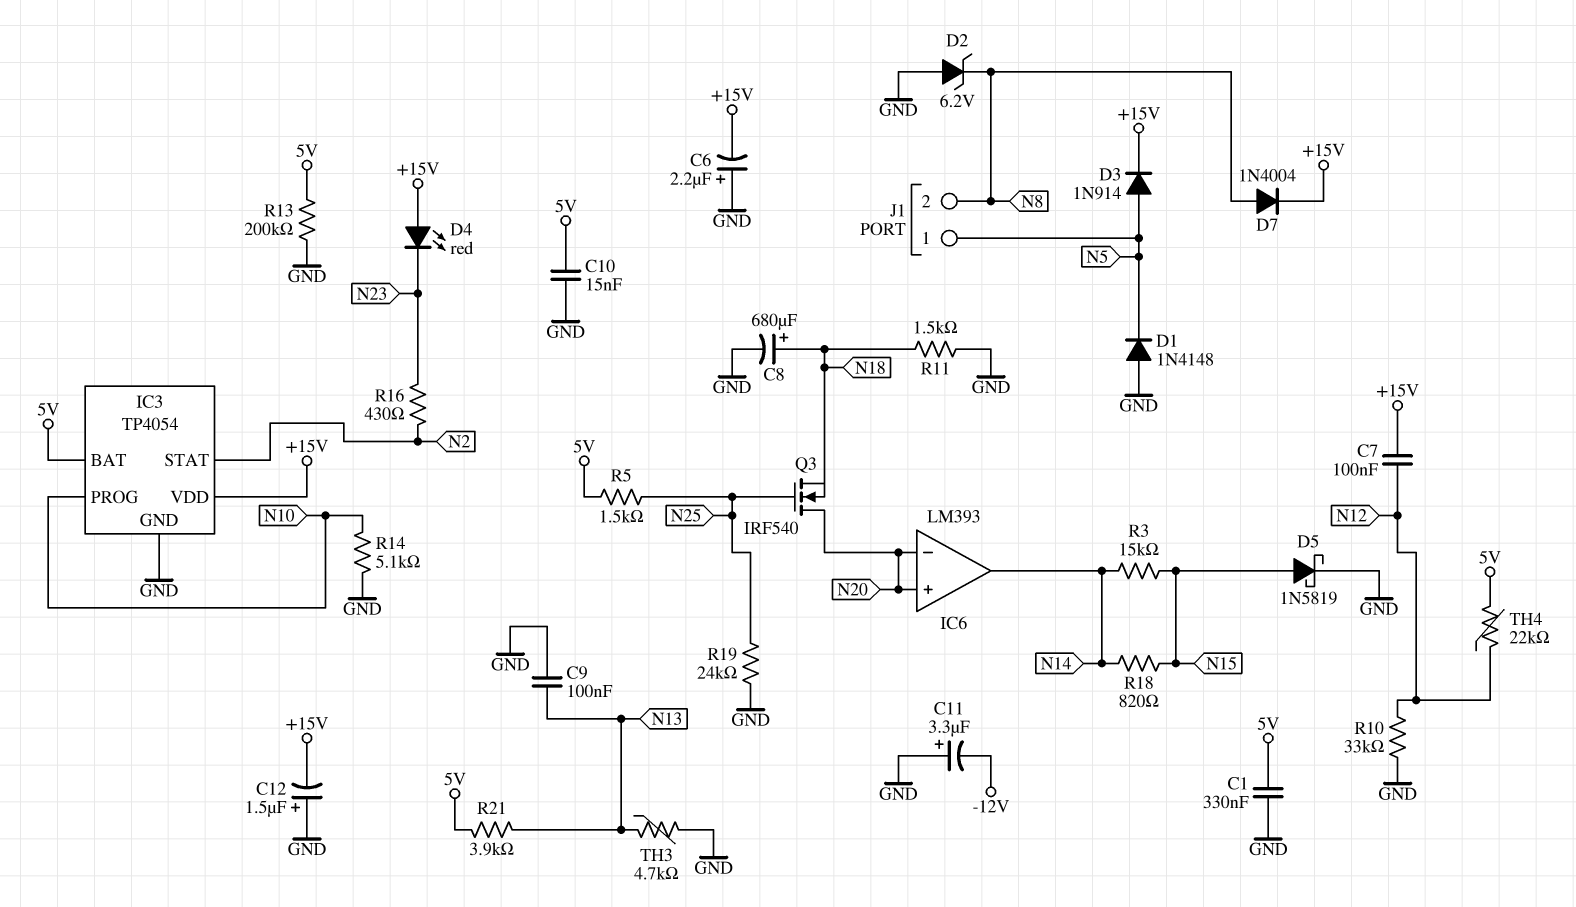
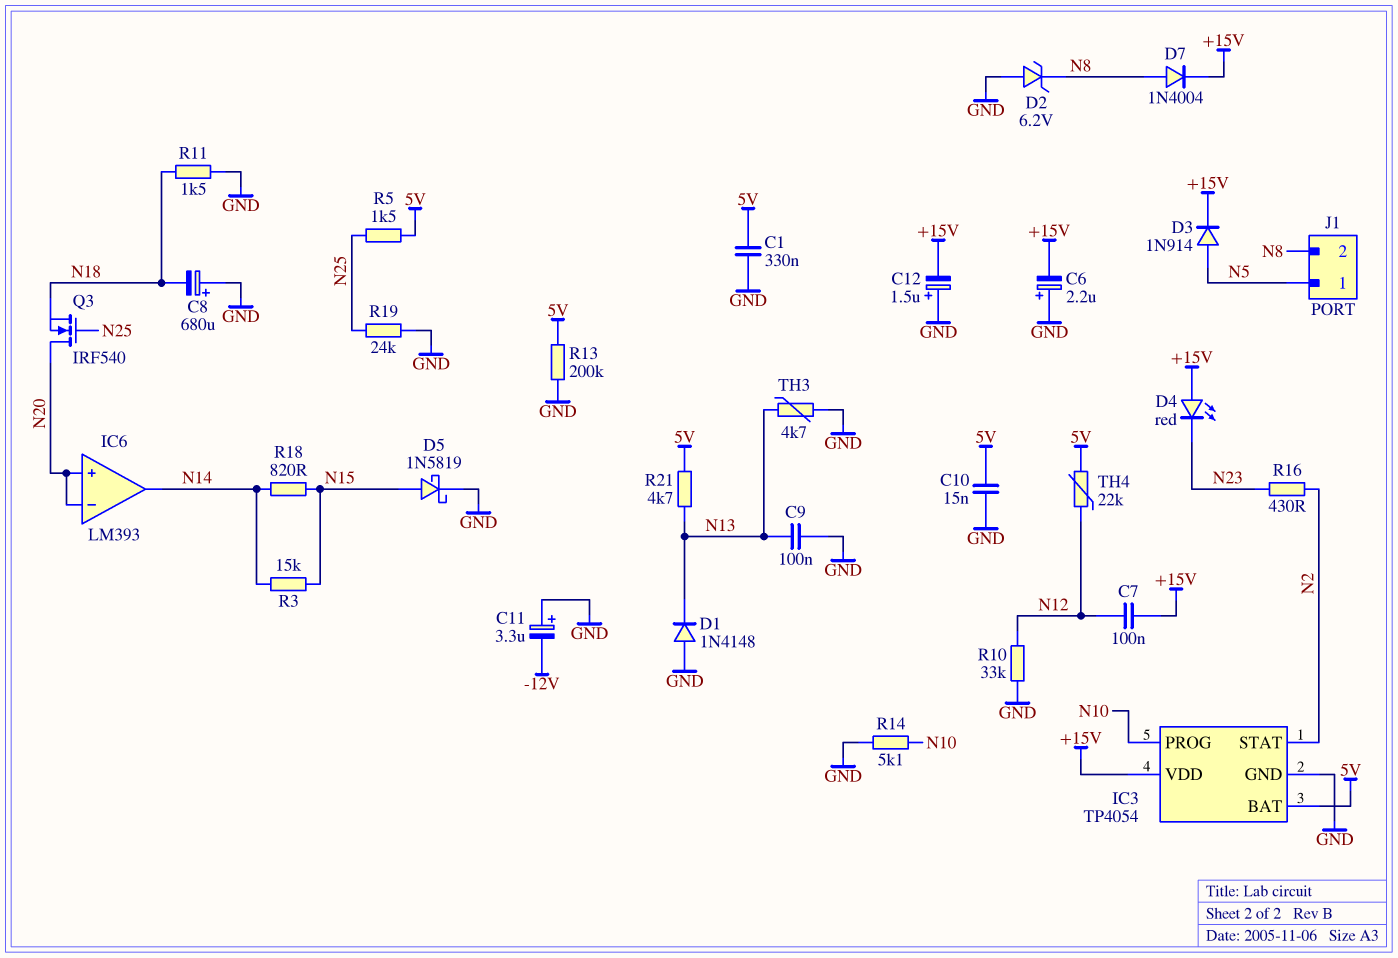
C8: 680uF (plus N18, minus GND) -> 680uF (plus GND, minus N18)
D1: diode 1N4148 (A GND, K N5) -> diode 1N4148 (A GND, K N13)
R21: 3.9k (5V, N13) -> 4.7k (5V, N13)

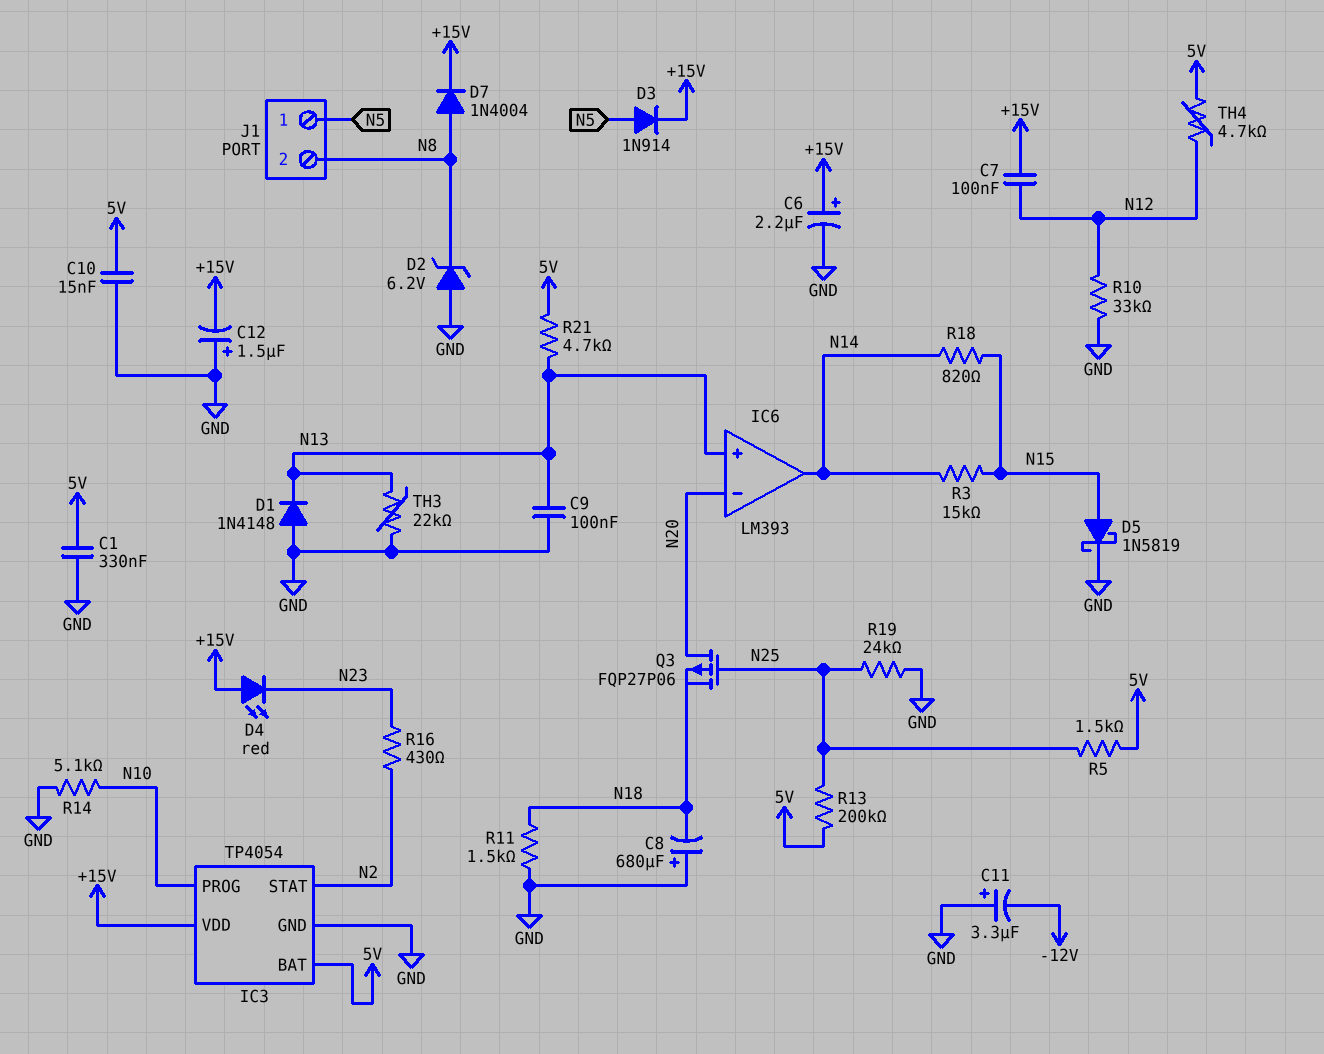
C6: 2.2uF (plus GND, minus +15V) -> 2.2uF (plus +15V, minus GND)
IC6 pin in+: N20 -> N13
Q3: NMOS IRF540 (G N25, D N20, S N18) -> PMOS FQP27P06 (G N25, D N20, S N18)
R13: 200k (5V, GND) -> 200k (5V, N25)
TH3: 4.7k (GND, N13) -> 22k (GND, N13)
TH4: 22k (5V, N12) -> 4.7k (5V, N12)

